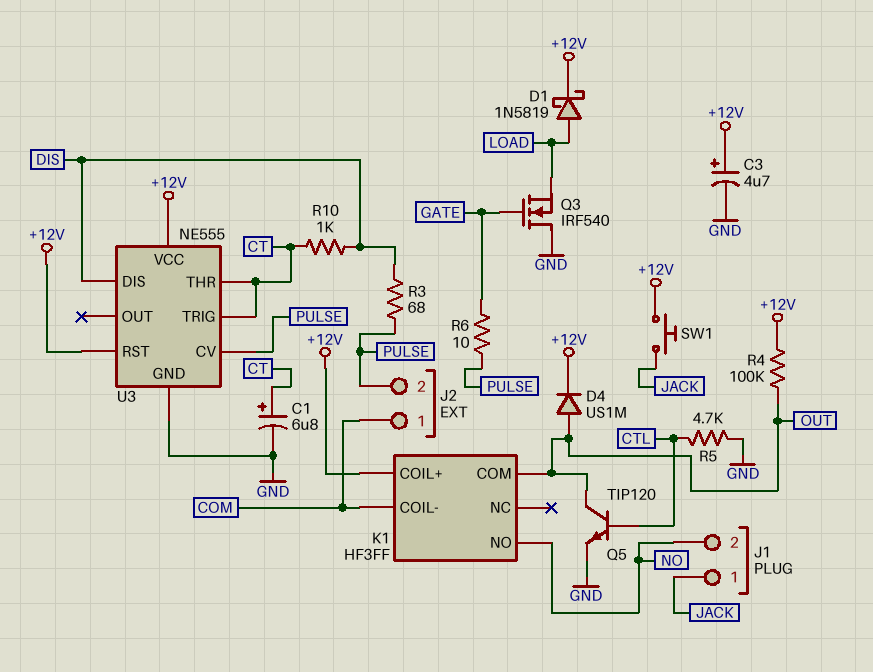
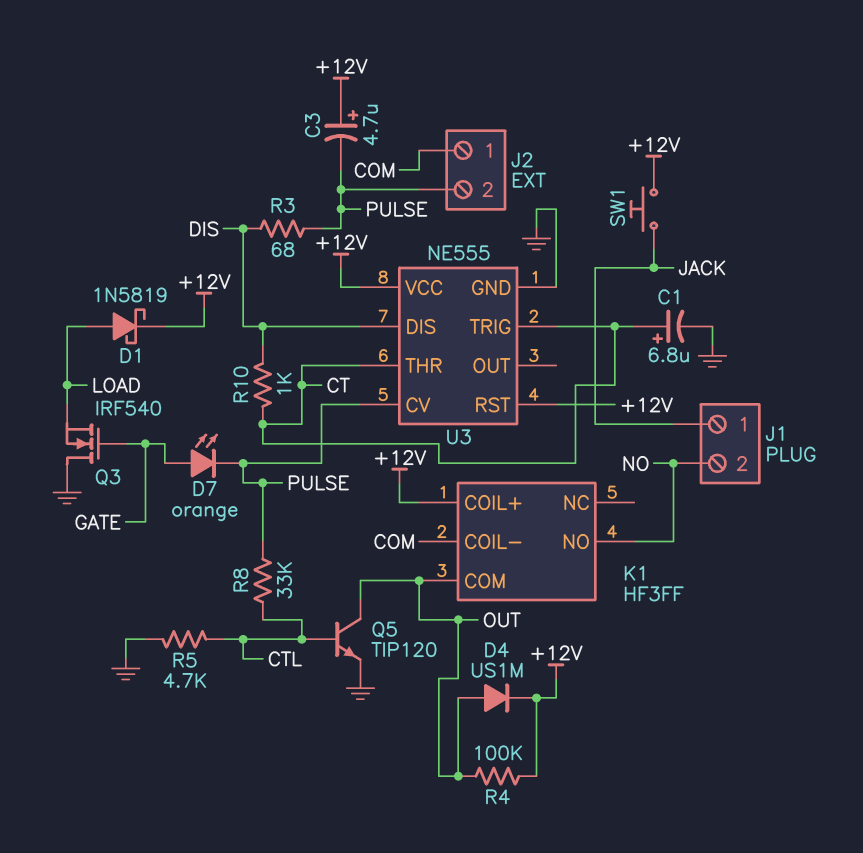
C3: 4.7uF (plus +12V, minus GND) -> 4.7uF (plus +12V, minus PULSE)
D7: none -> LED orange (A GATE, K PULSE)
R6: 10 (GATE, PULSE) -> none
R8: none -> 33k (CTL, PULSE)

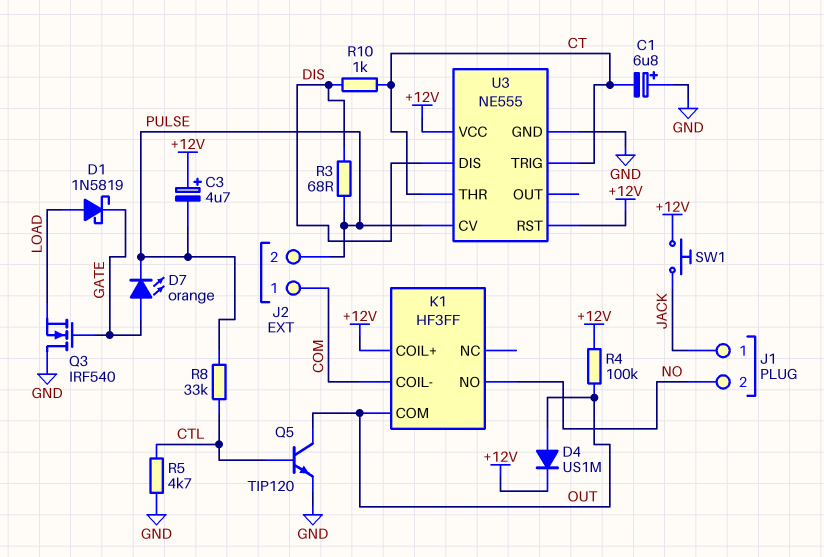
C1: 6.8uF (plus CT, minus GND) -> 6.8uF (plus GND, minus CT)
D1: schottky 1N5819 (A LOAD, K +12V) -> schottky 1N5819 (A LOAD, K GATE)

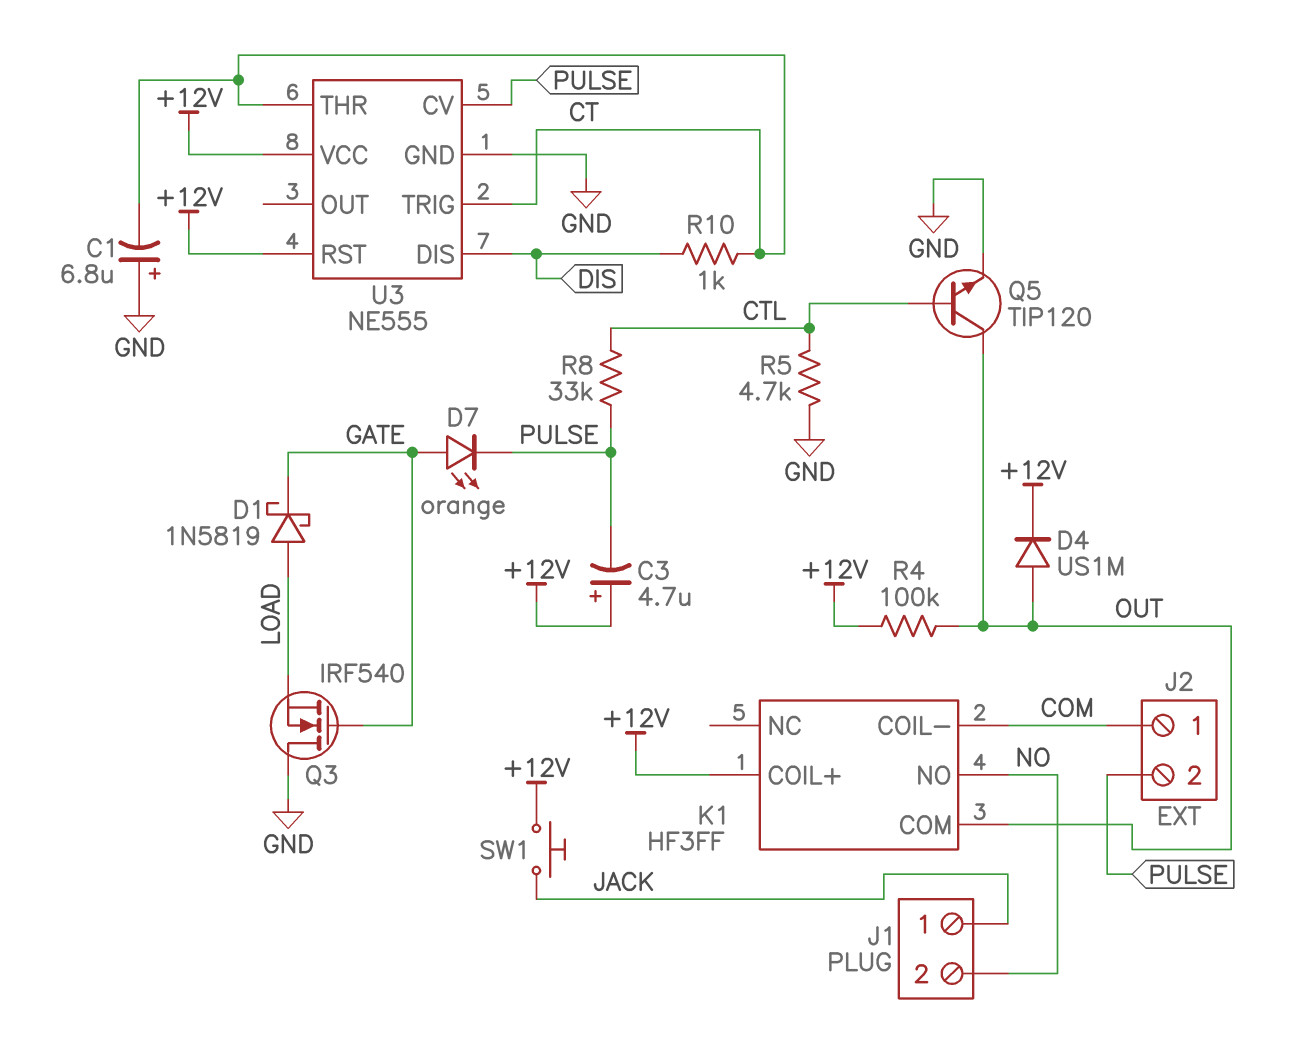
R3: 68 (DIS, PULSE) -> none

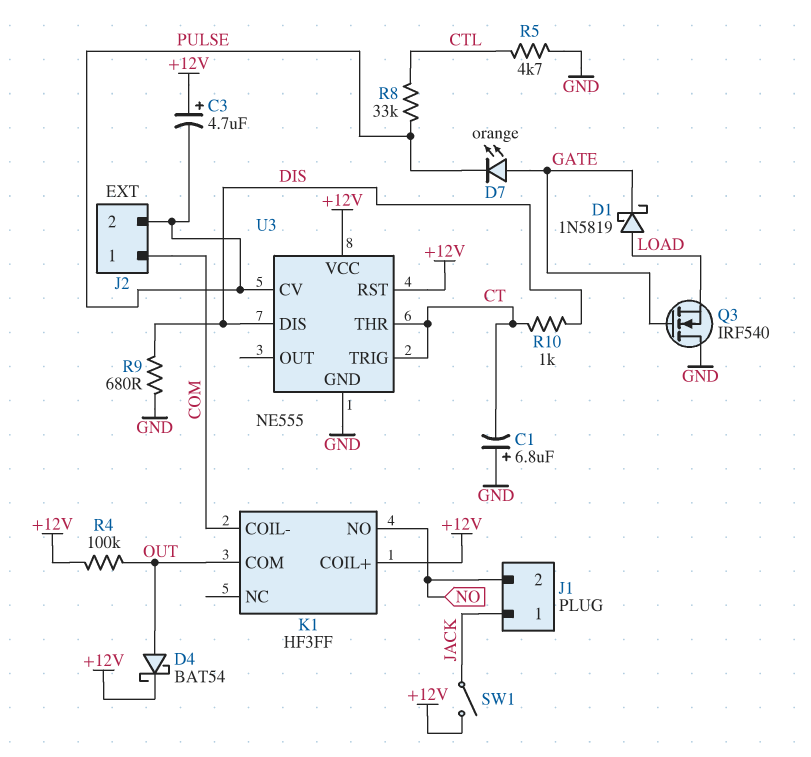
D4: diode US1M (A OUT, K +12V) -> schottky BAT54 (A OUT, K +12V)
Q5: NPN TIP120 (B CTL, C OUT, E GND) -> none
R9: none -> 680 (DIS, GND)
SW1: button (+12V, JACK) -> switch (+12V, JACK)

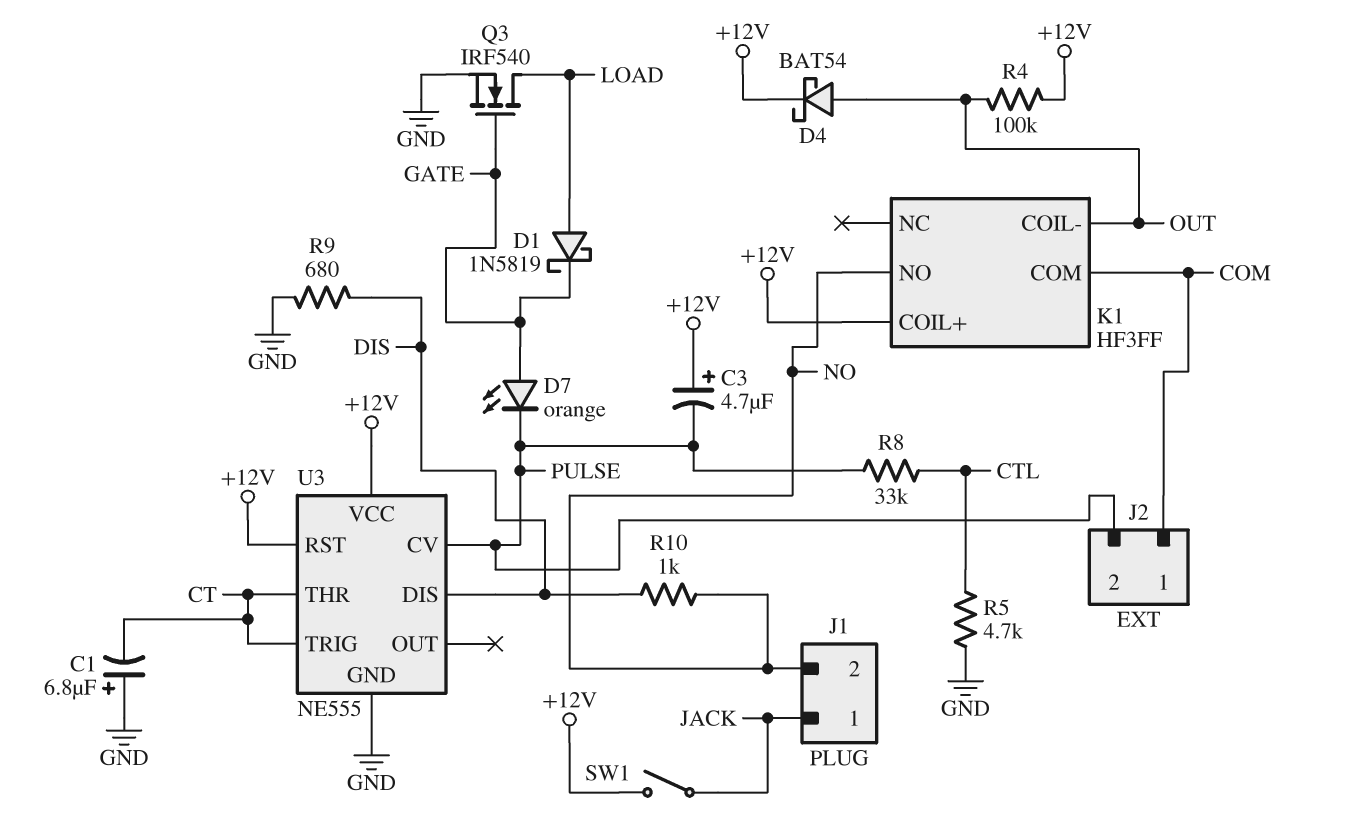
K1 pin COIL-: COM -> OUT
K1 pin COM: OUT -> COM
Q3: NMOS IRF540 (G GATE, D GND, S LOAD) -> NMOS IRF540 (G GATE, D LOAD, S GND)
R10: 1k (CT, DIS) -> 1k (DIS, NO)

